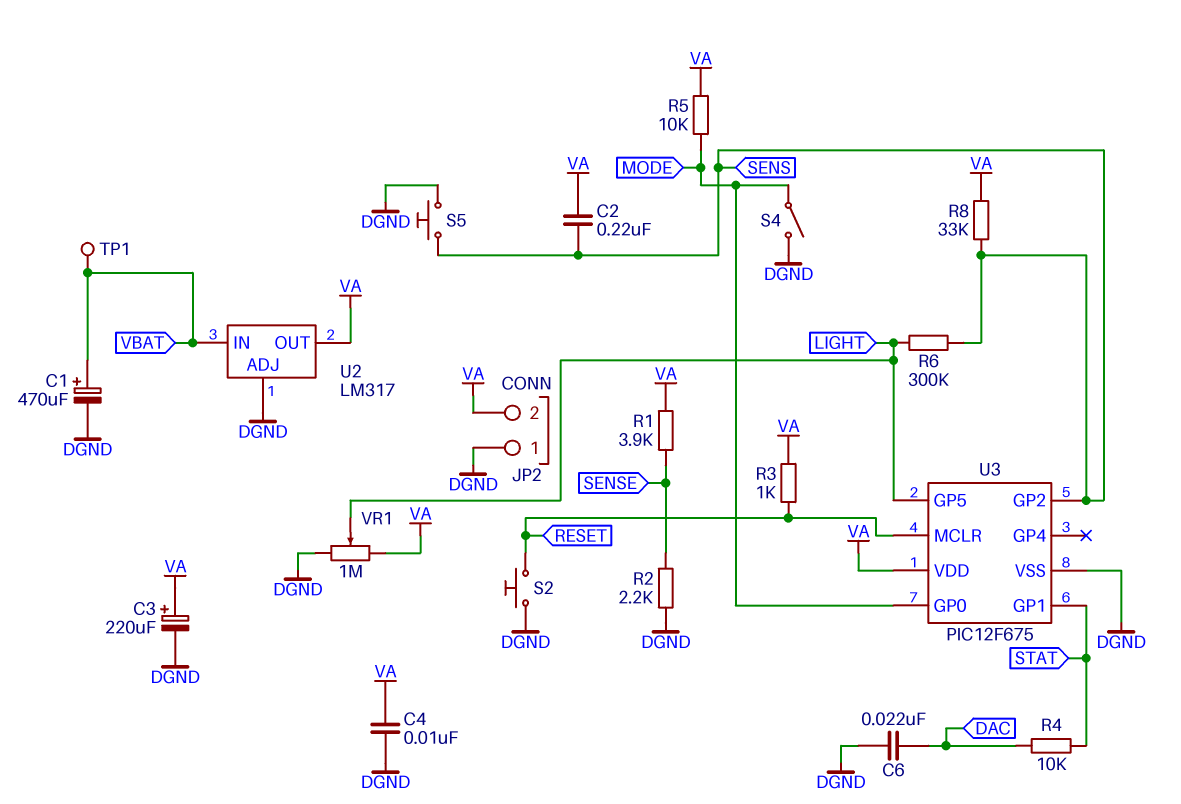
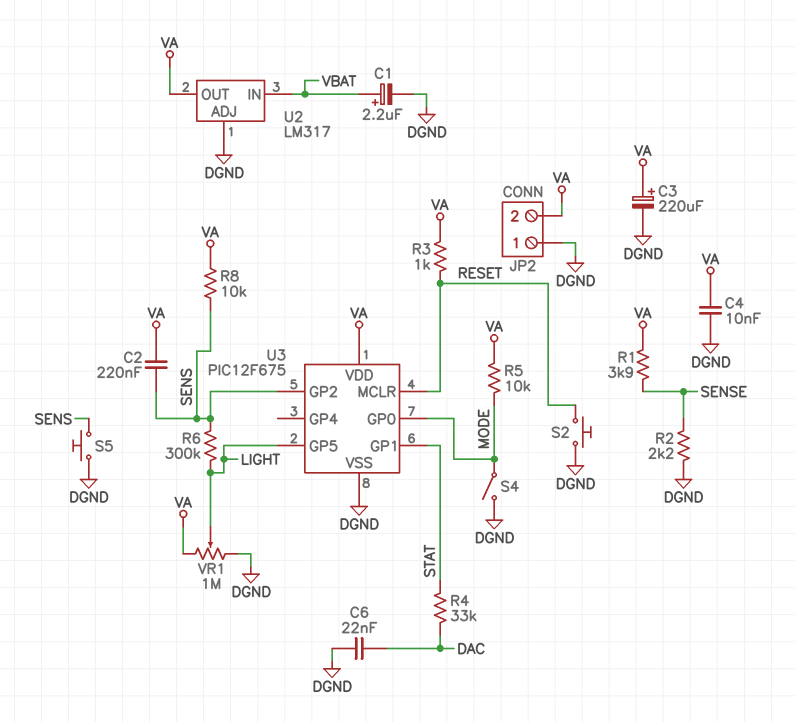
C1: 470uF (plus VBAT, minus DGND) -> 2.2uF (plus VBAT, minus DGND)
R4: 10k (DAC, STAT) -> 33k (DAC, STAT)
R8: 33k (SENS, VA) -> 10k (SENS, VA)
TP1: test point (VBAT) -> none

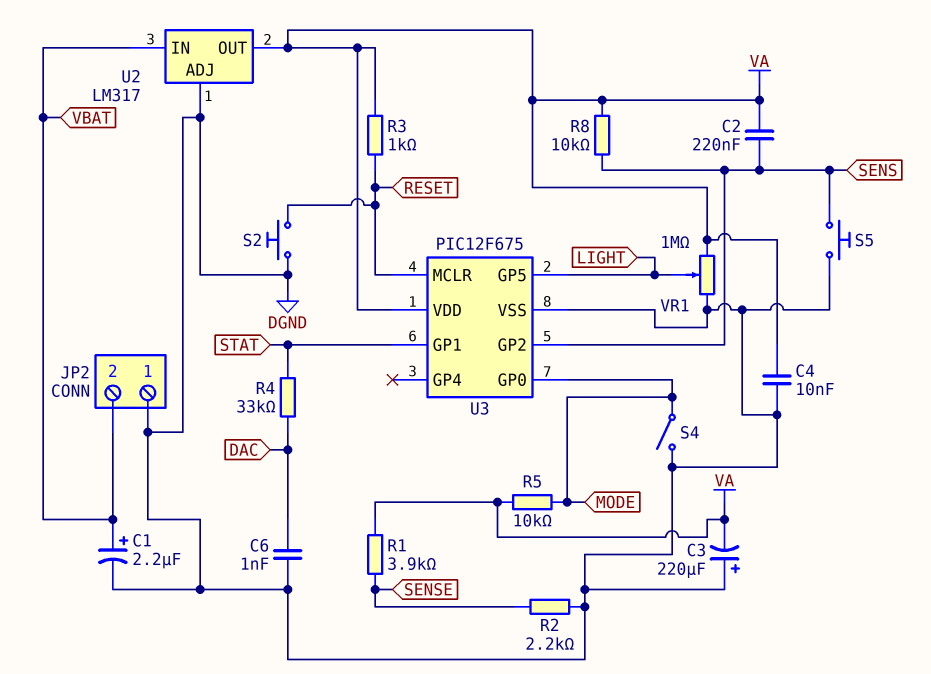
C3: 220uF (plus VA, minus DGND) -> 220uF (plus DGND, minus VA)
C6: 22nF (DAC, DGND) -> 1nF (DAC, DGND)
JP2 pin 2: VA -> VBAT
R6: 300k (LIGHT, SENS) -> none

